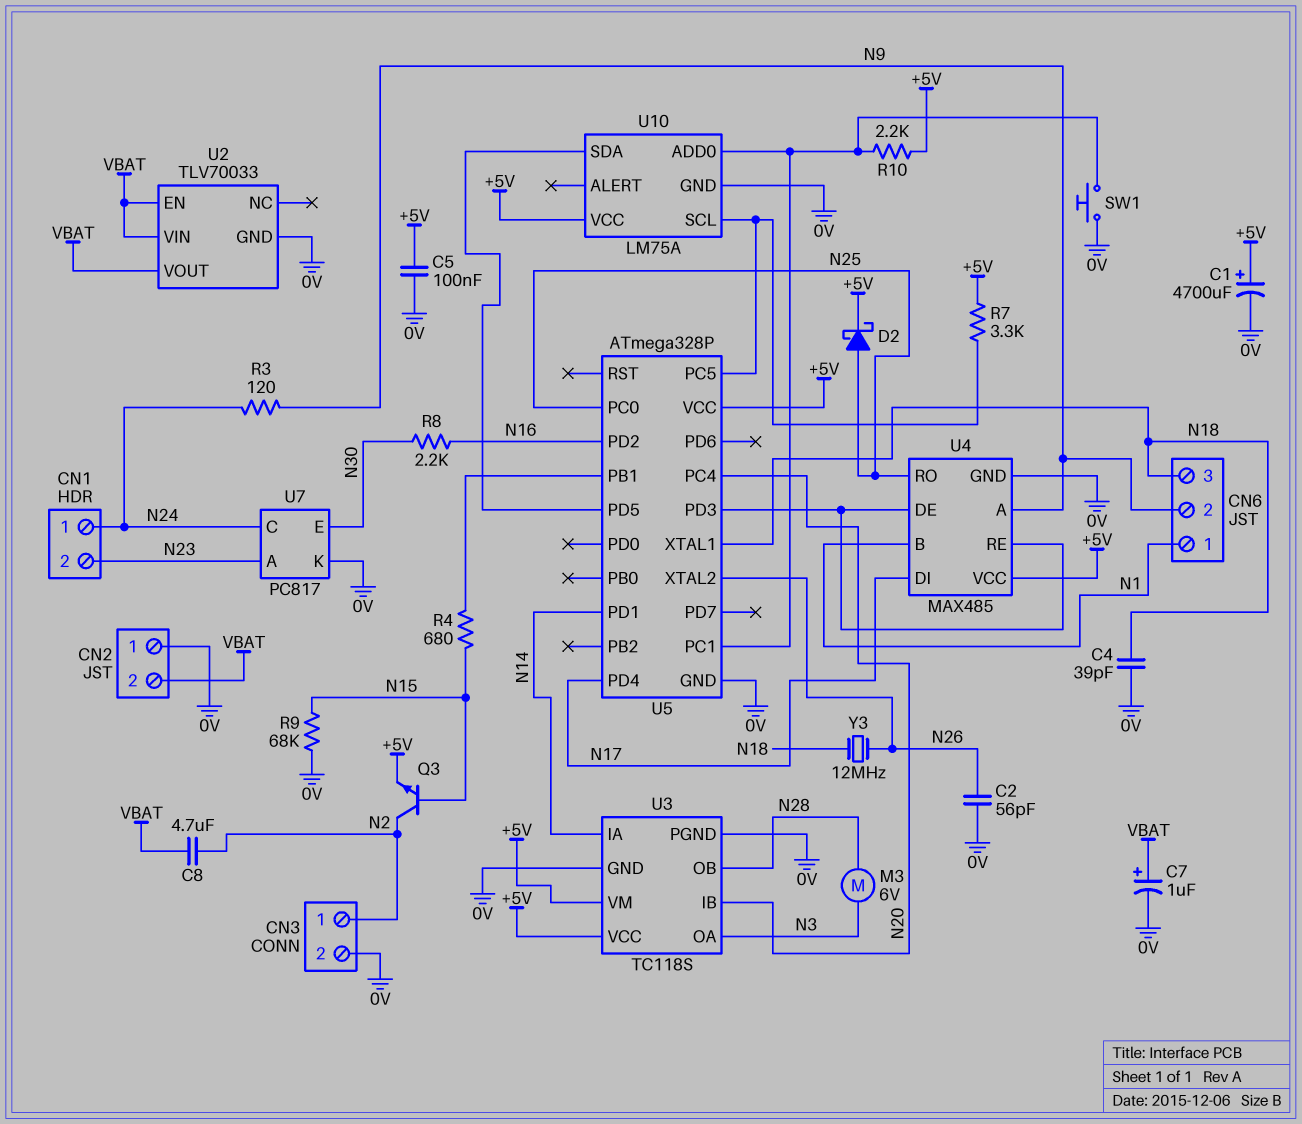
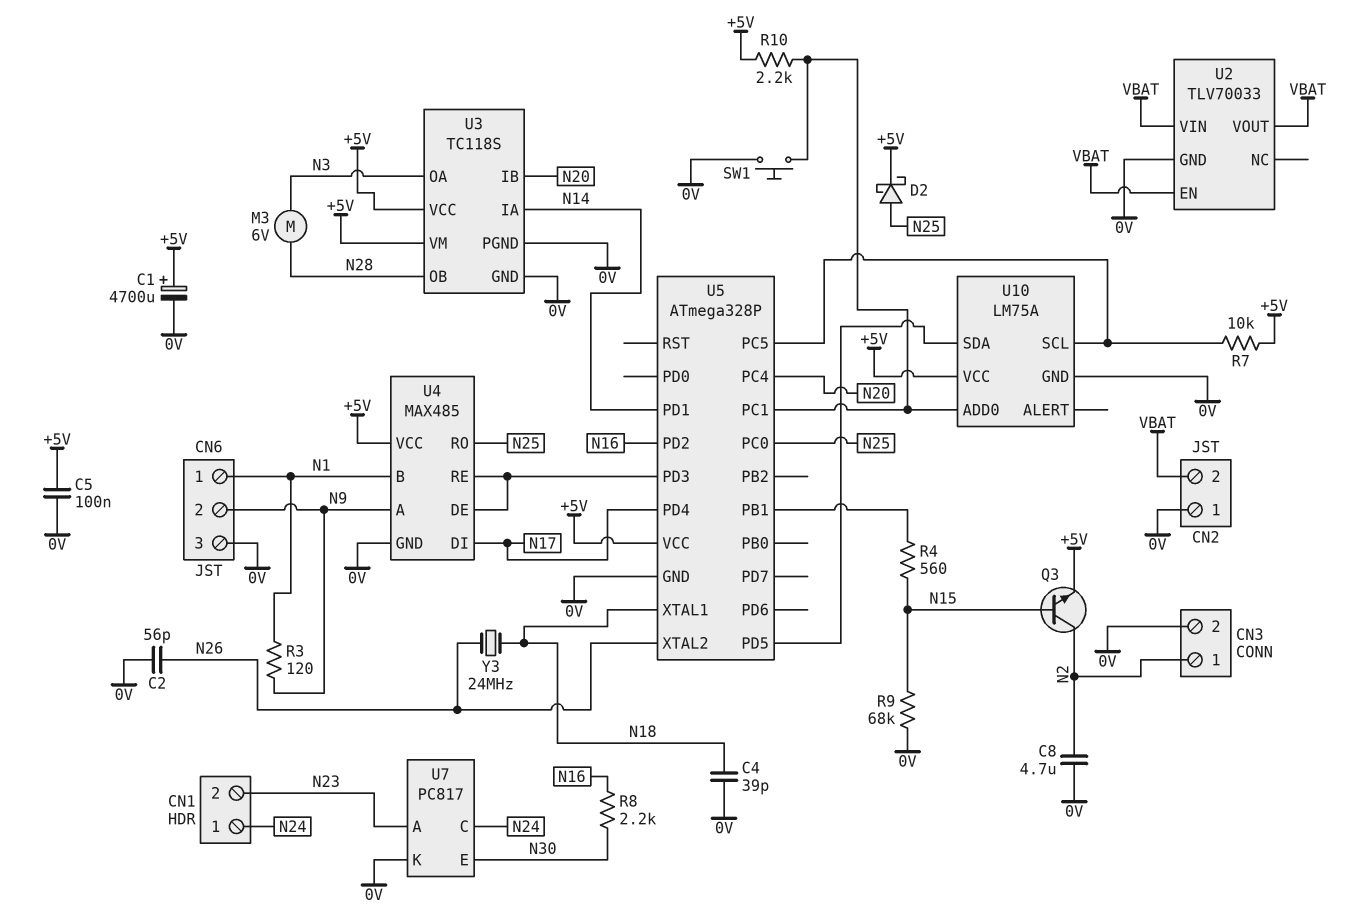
C7: 1uF (plus VBAT, minus 0V) -> none
C8: 4.7uF (N2, VBAT) -> 4.7uF (0V, N2)
CN6 pin 3: N18 -> 0V
R3: 120 (N9, N24) -> 120 (N1, N9)
R4: 680 (N15, U5/PB1) -> 560 (N15, U5/PB1)
R7: 3.3k (+5V, U5/PC5) -> 10k (+5V, U5/PC5)
Y3: 12MHz (N18, N26) -> 24MHz (N18, N26)

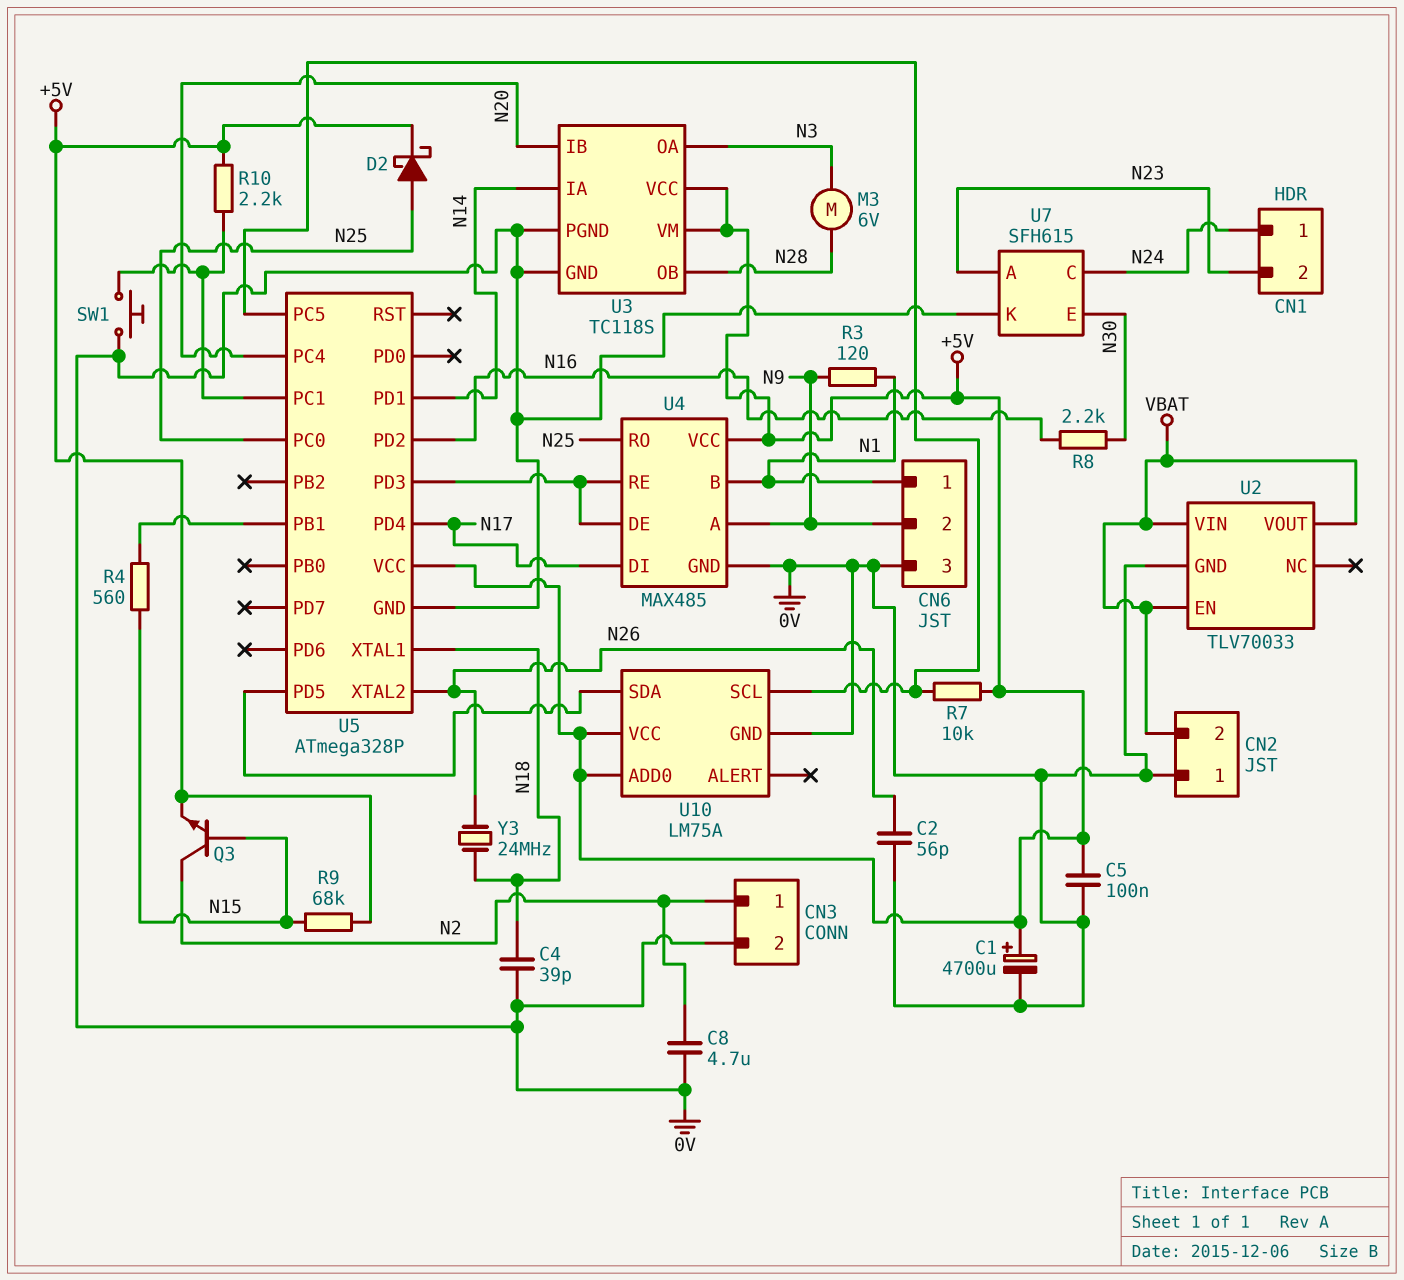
R9: 68k (0V, N15) -> 68k (+5V, N15)
U7: PC817 -> SFH615
U10 pin ADD0: U5/PC1 -> +5V

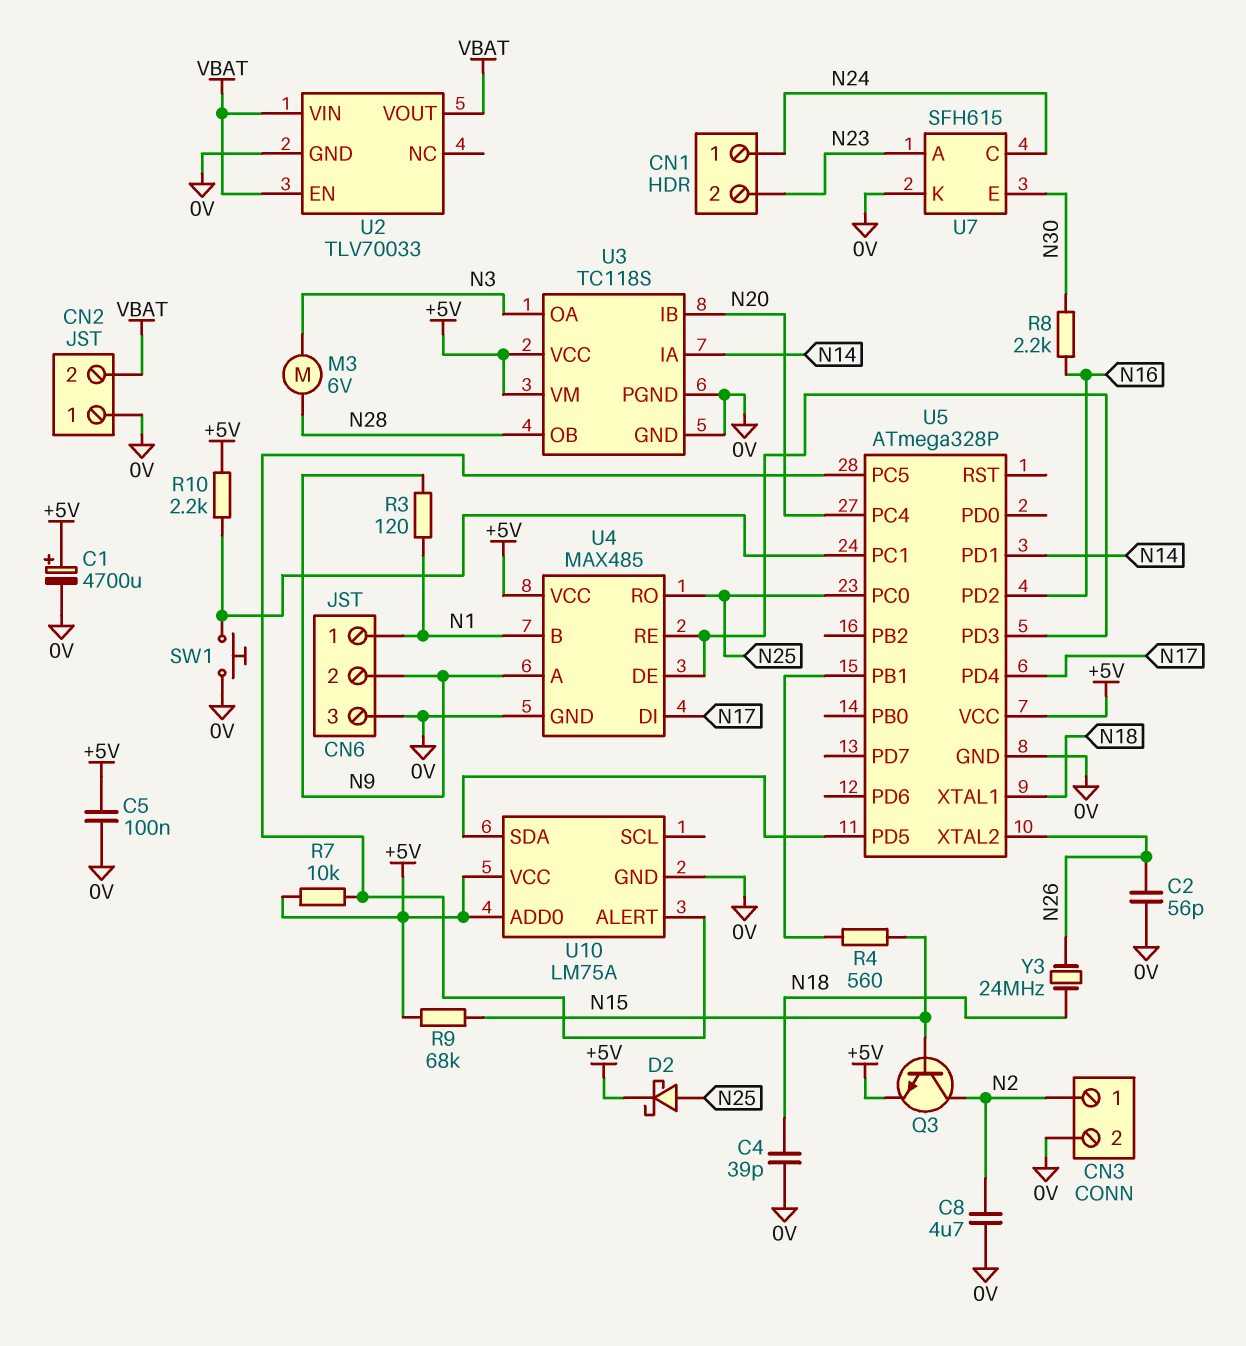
U10 pin ALERT: none -> U5/PC5
U10 pin SCL: U5/PC5 -> none

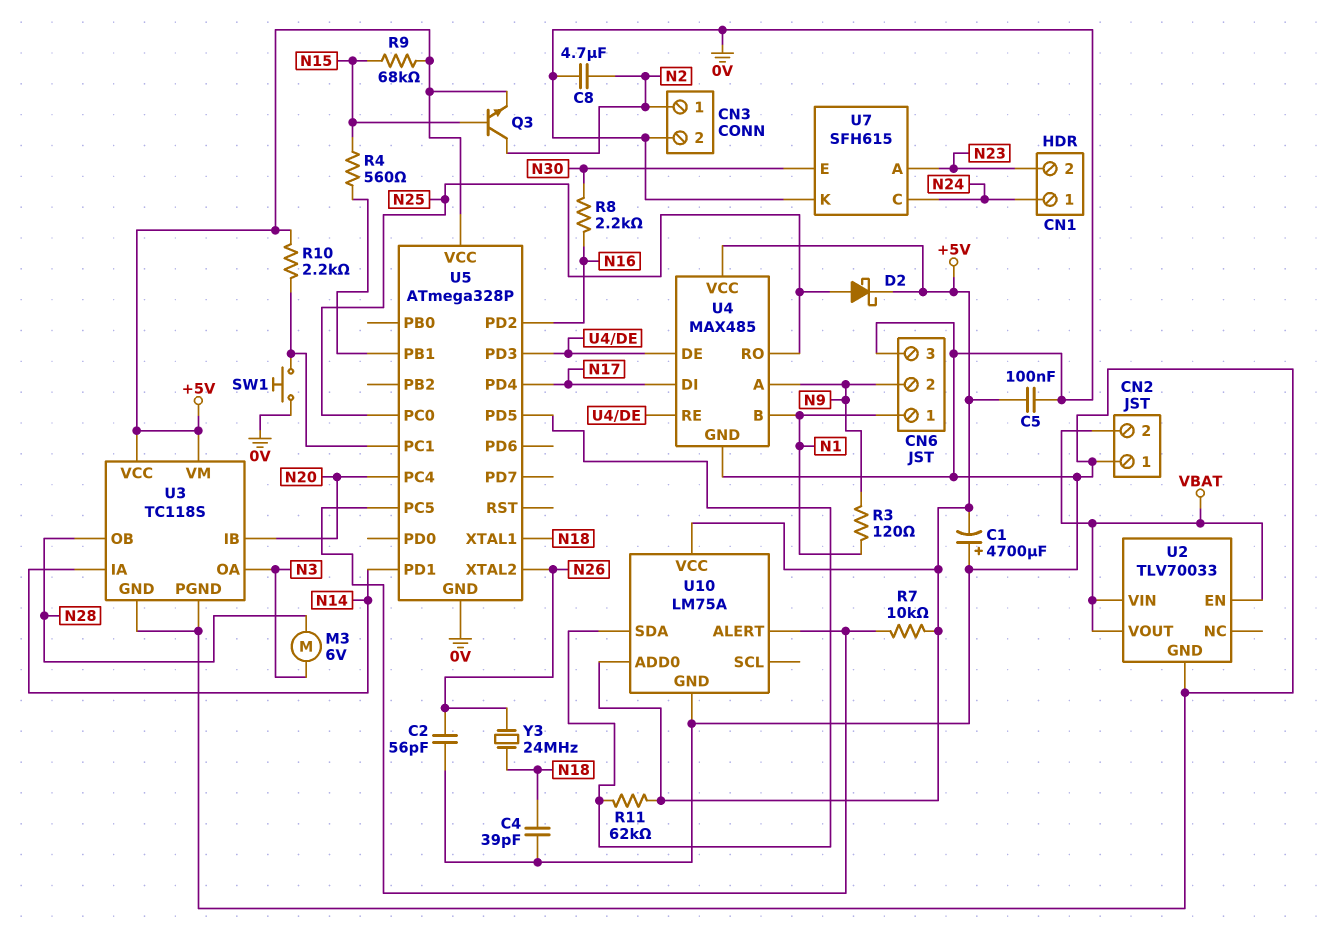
C1: 4700uF (plus +5V, minus 0V) -> 4700uF (plus 0V, minus +5V)
R11: none -> 62k (+5V, U5/PD5)

